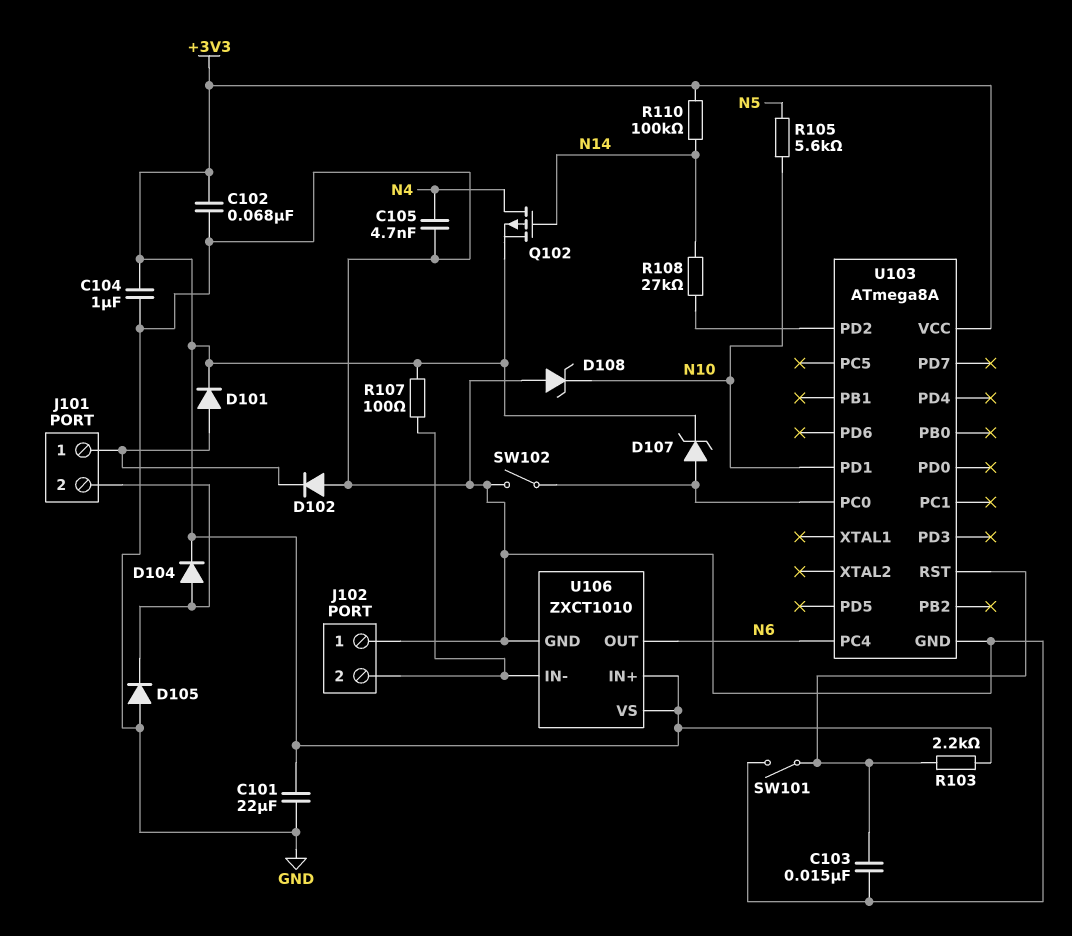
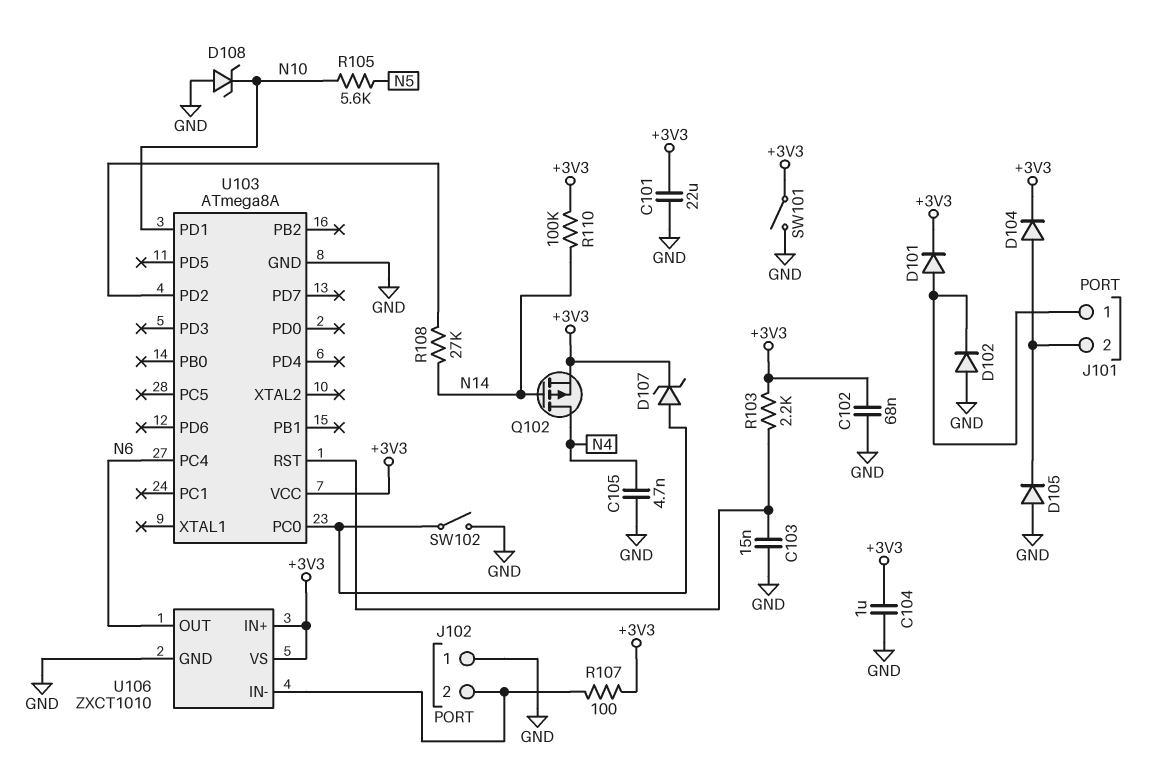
SW101: switch (GND, U103/RST) -> switch (+3V3, GND)

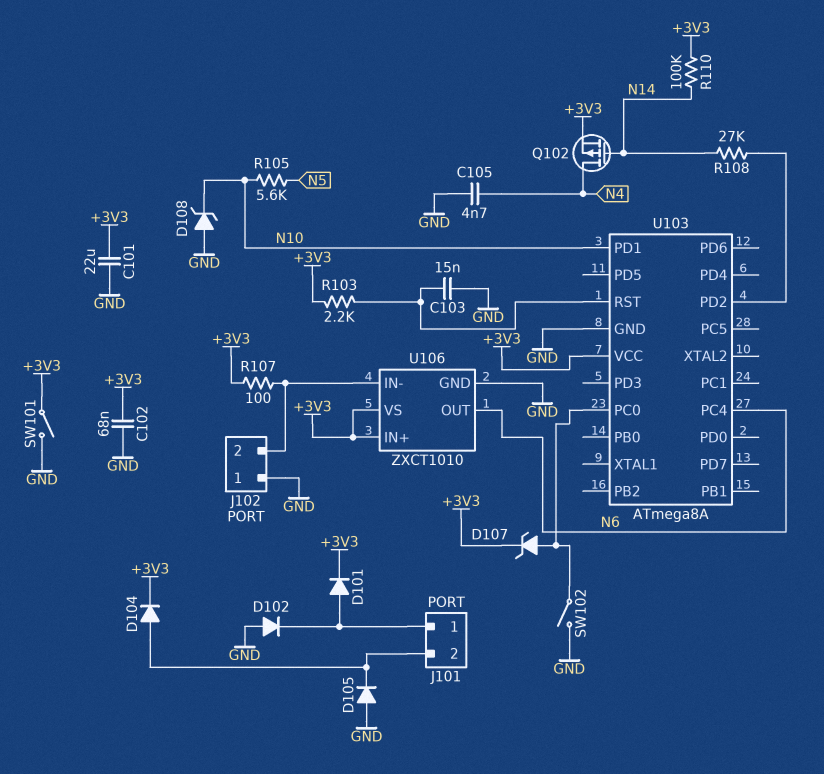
C104: 1uF (+3V3, GND) -> none

